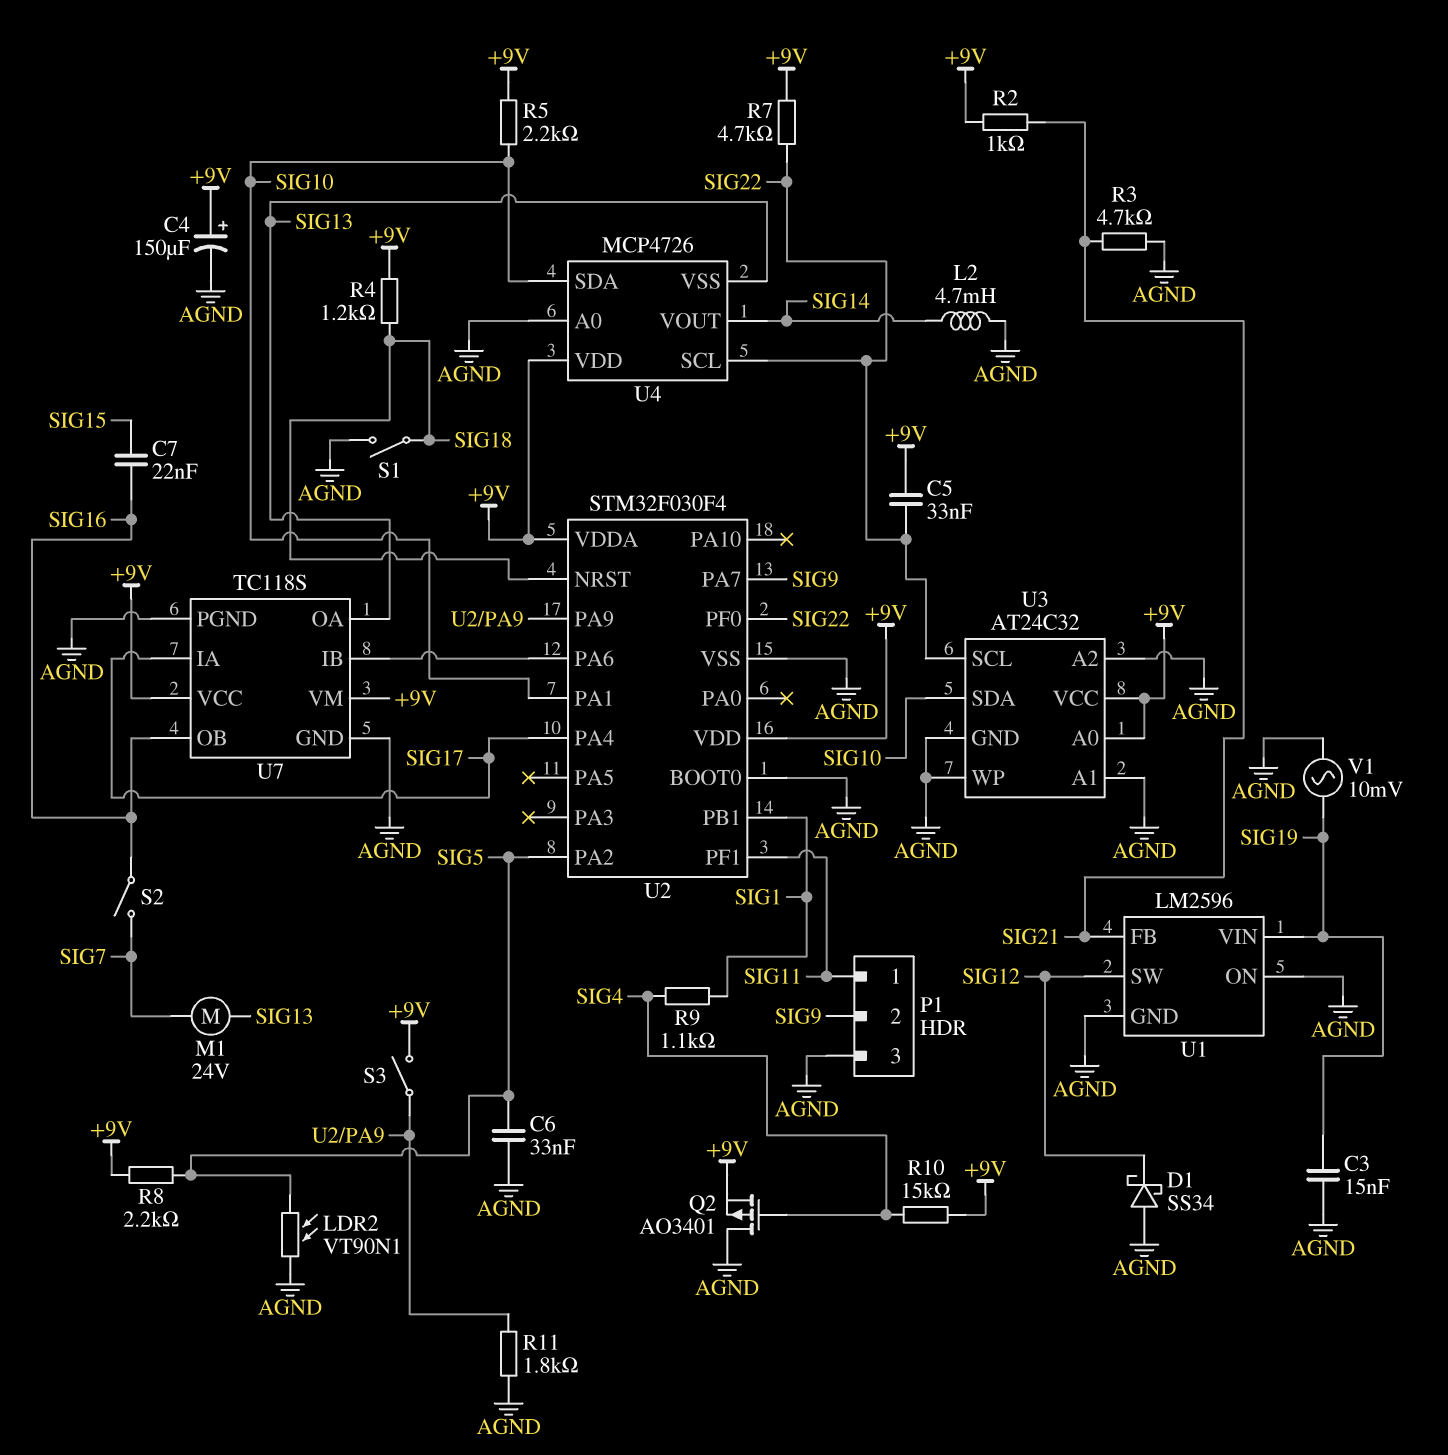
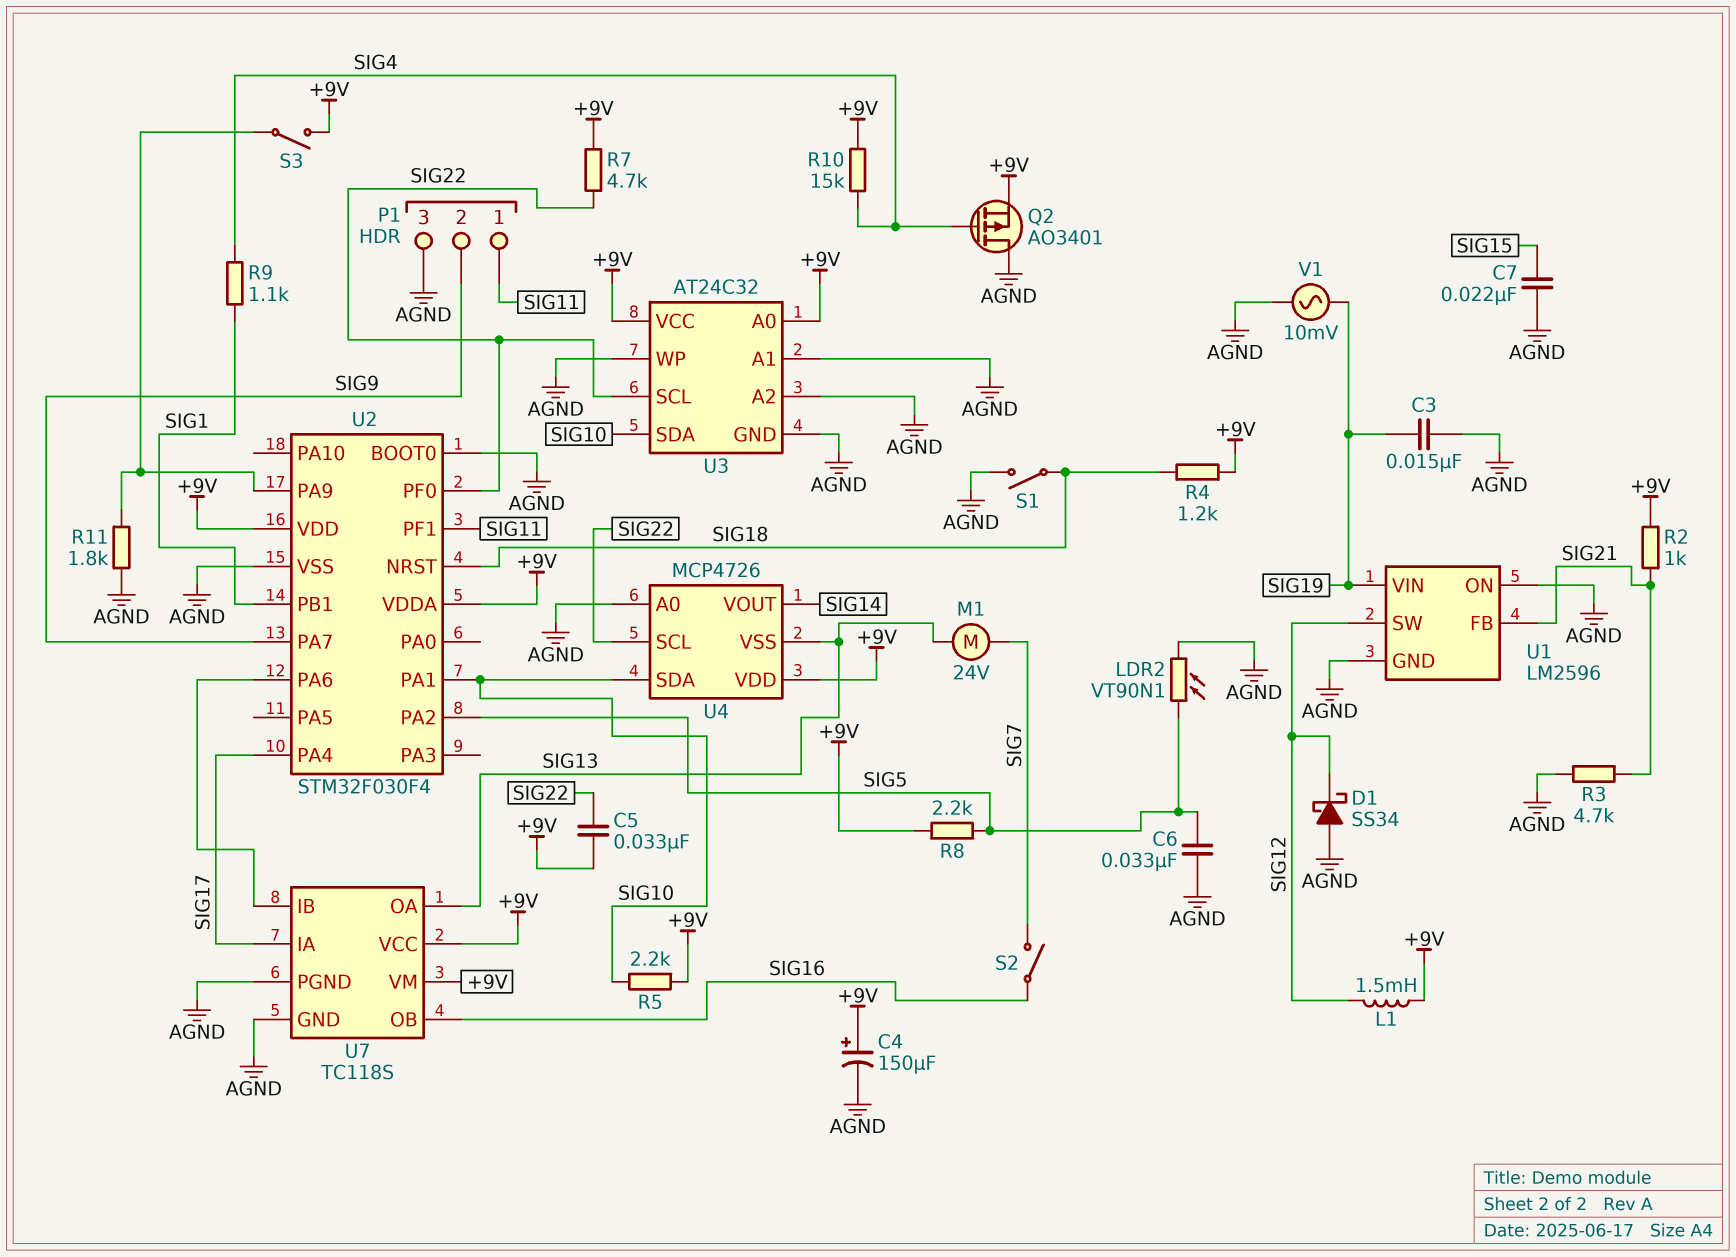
C7: 22nF (SIG15, SIG16) -> 22nF (AGND, SIG15)
L1: none -> 1.5mH (+9V, SIG12)
L2: 4.7mH (AGND, SIG14) -> none

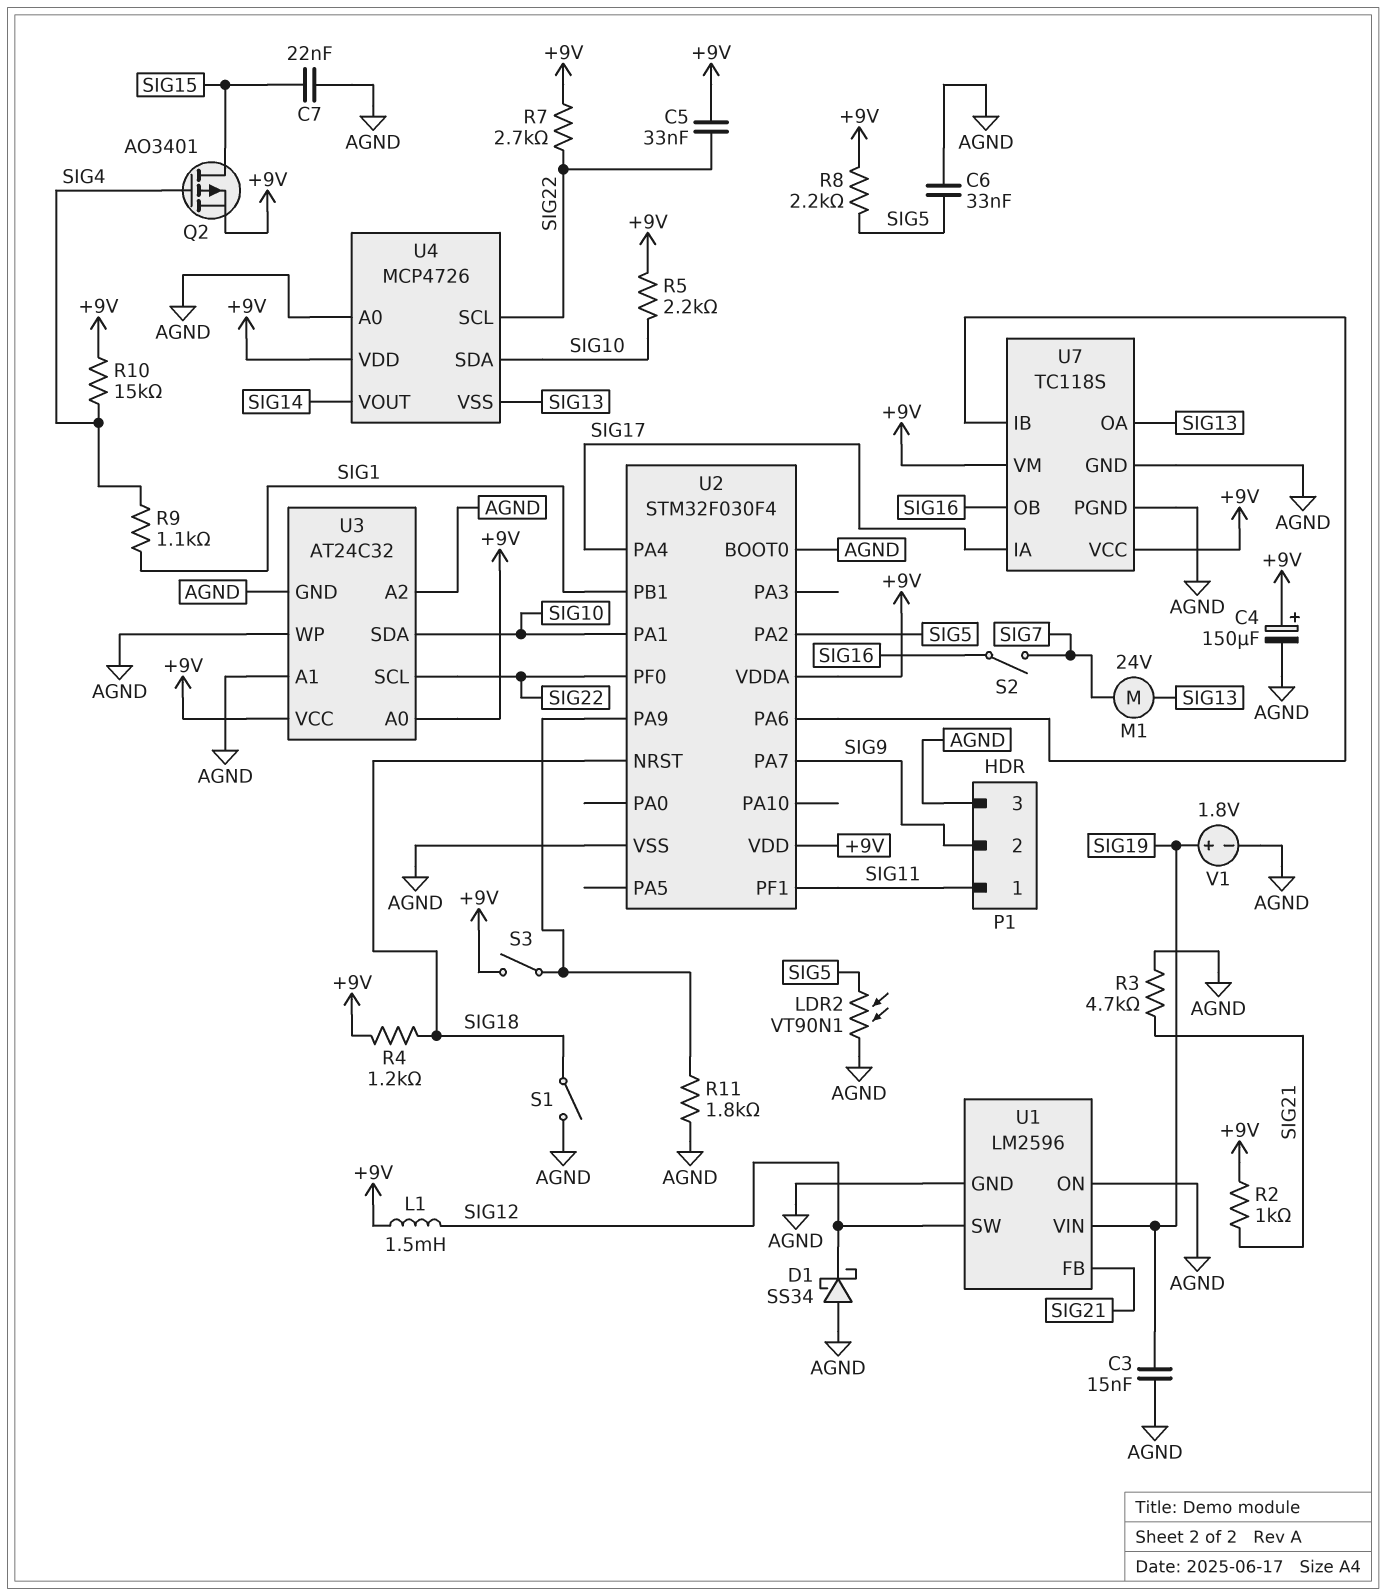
Q2: PMOS AO3401 (G SIG4, D AGND, S +9V) -> PMOS AO3401 (G SIG4, D SIG15, S +9V)
R7: 4.7k (+9V, SIG22) -> 2.7k (+9V, SIG22)
V1: AC 10mV (AGND, SIG19) -> 1.8V (plus SIG19, minus AGND)

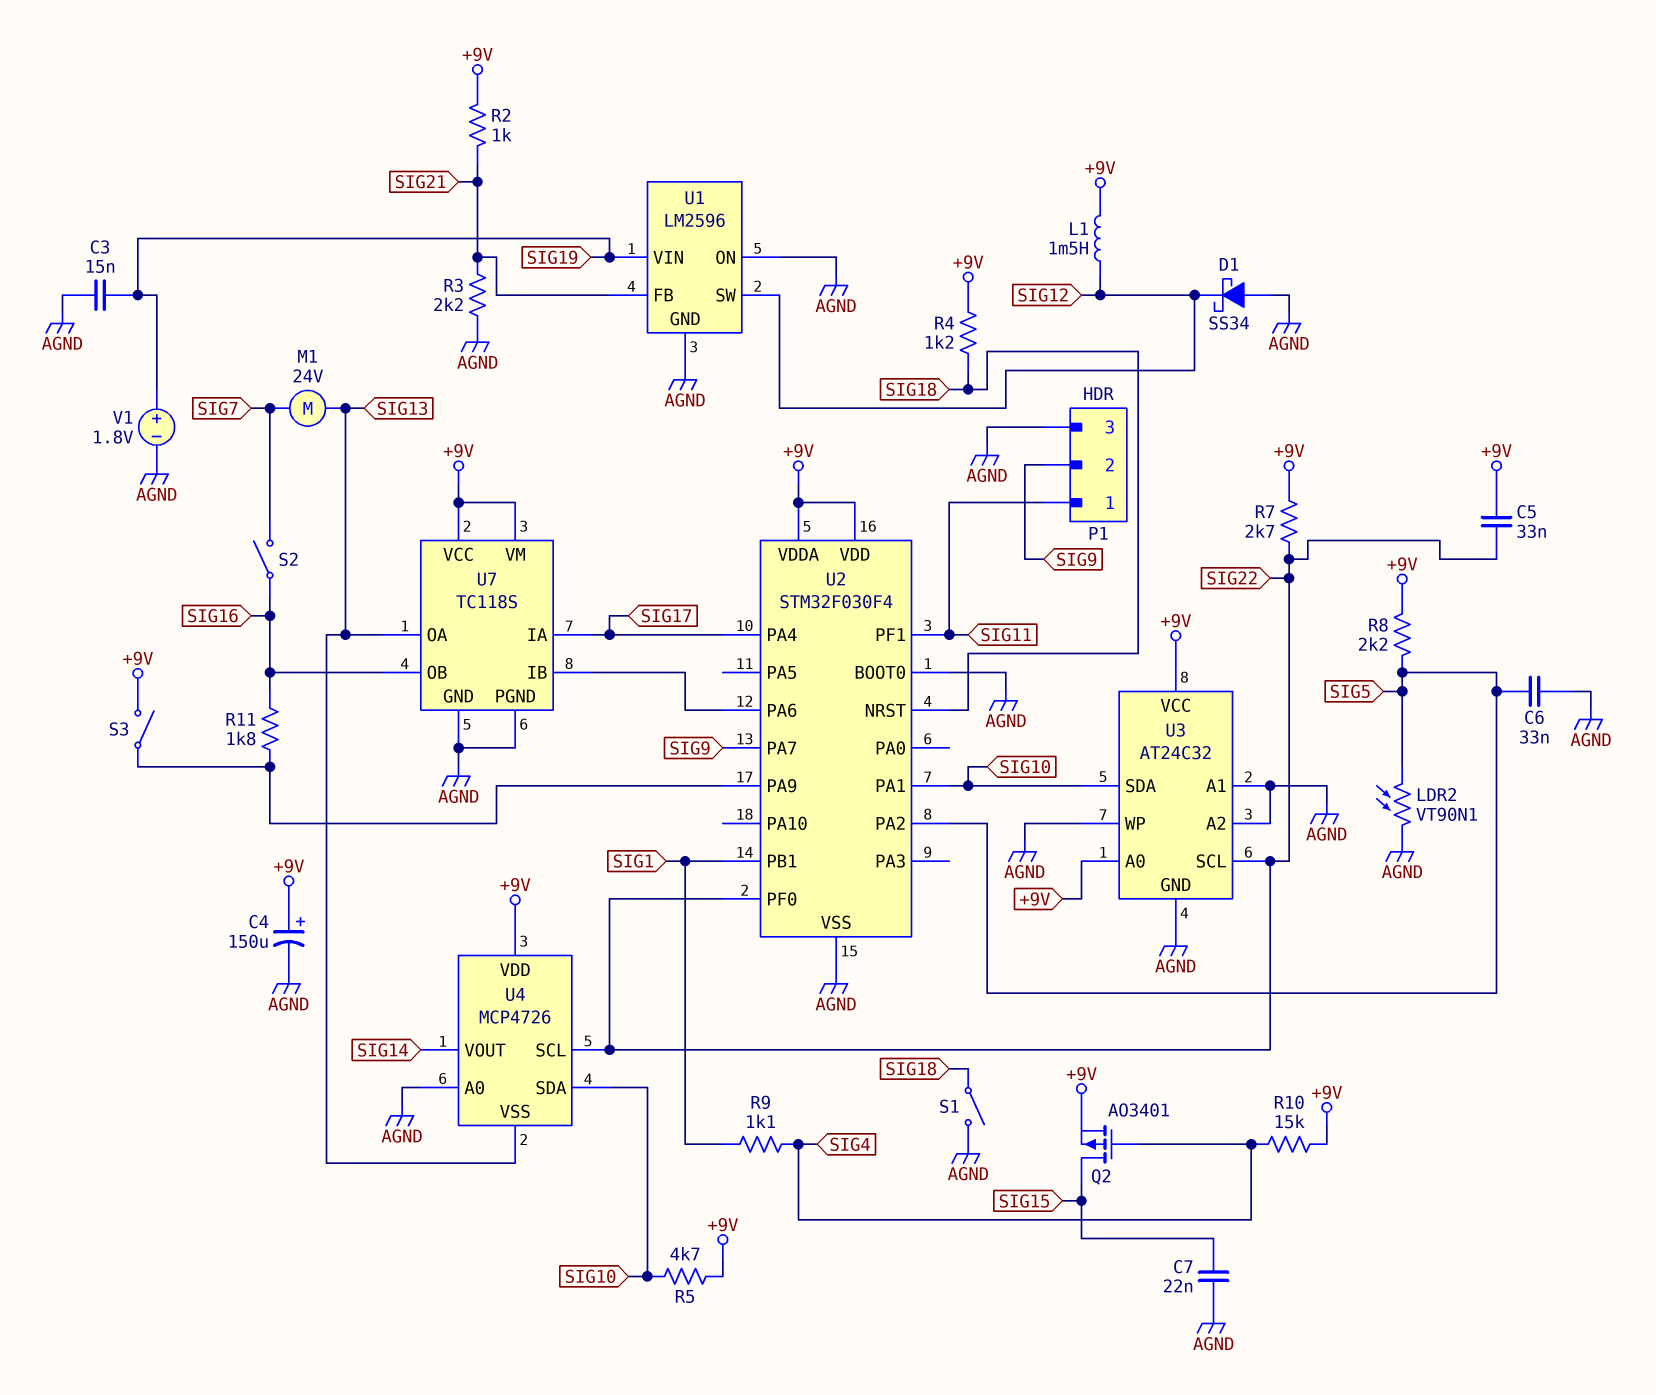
R3: 4.7k (AGND, SIG21) -> 2.2k (AGND, SIG21)
R5: 2.2k (+9V, SIG10) -> 4.7k (+9V, SIG10)
R11: 1.8k (AGND, U2/PA9) -> 1.8k (SIG16, U2/PA9)

